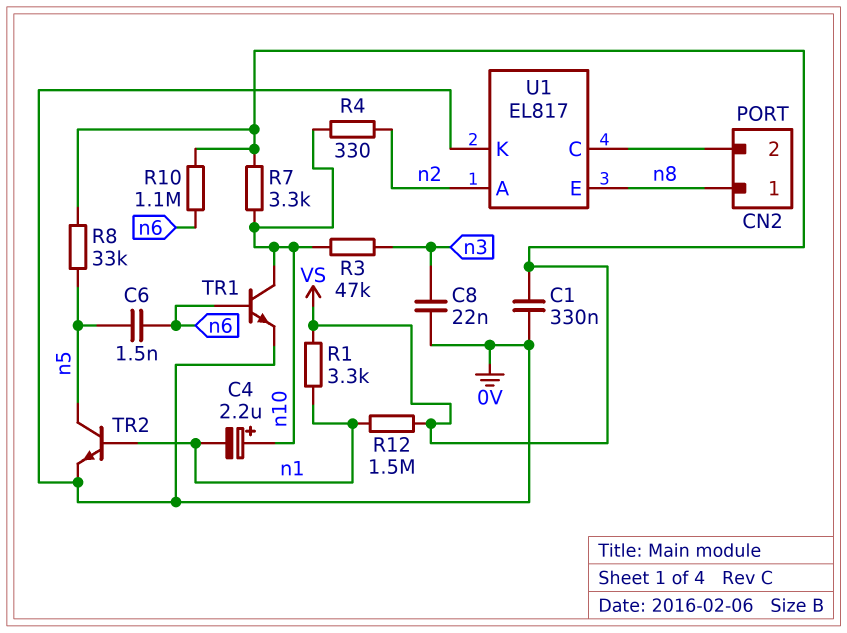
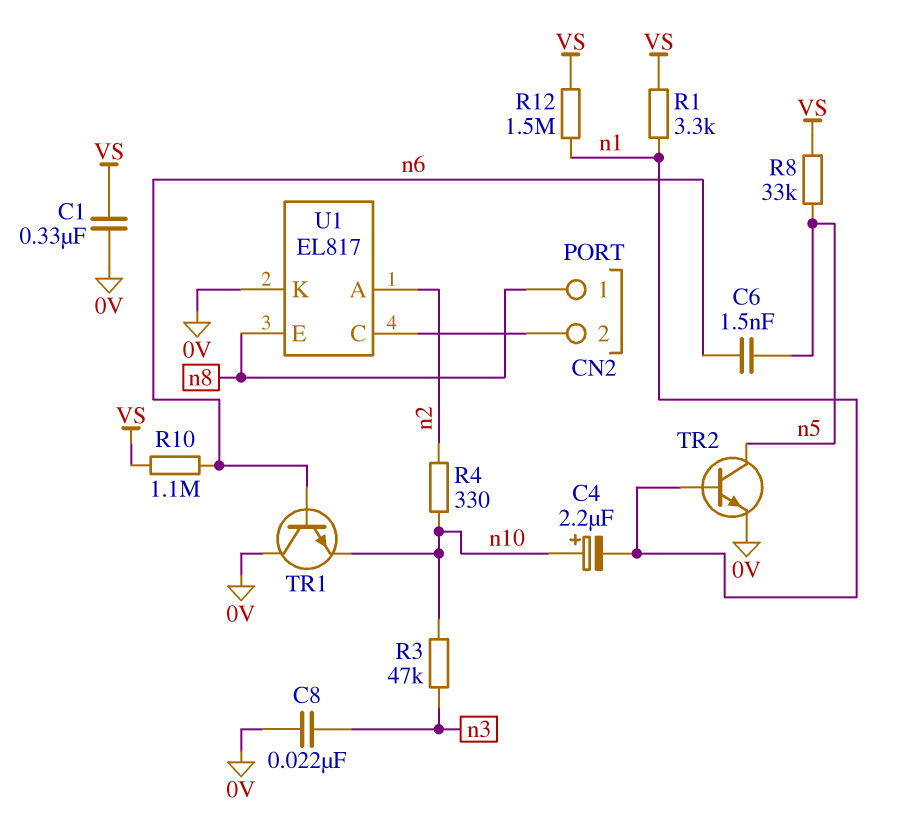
R7: 3.3k (VS, n10) -> none
TR1: NPN (B n6, C n10, E 0V) -> NPN (B n6, C 0V, E n10)

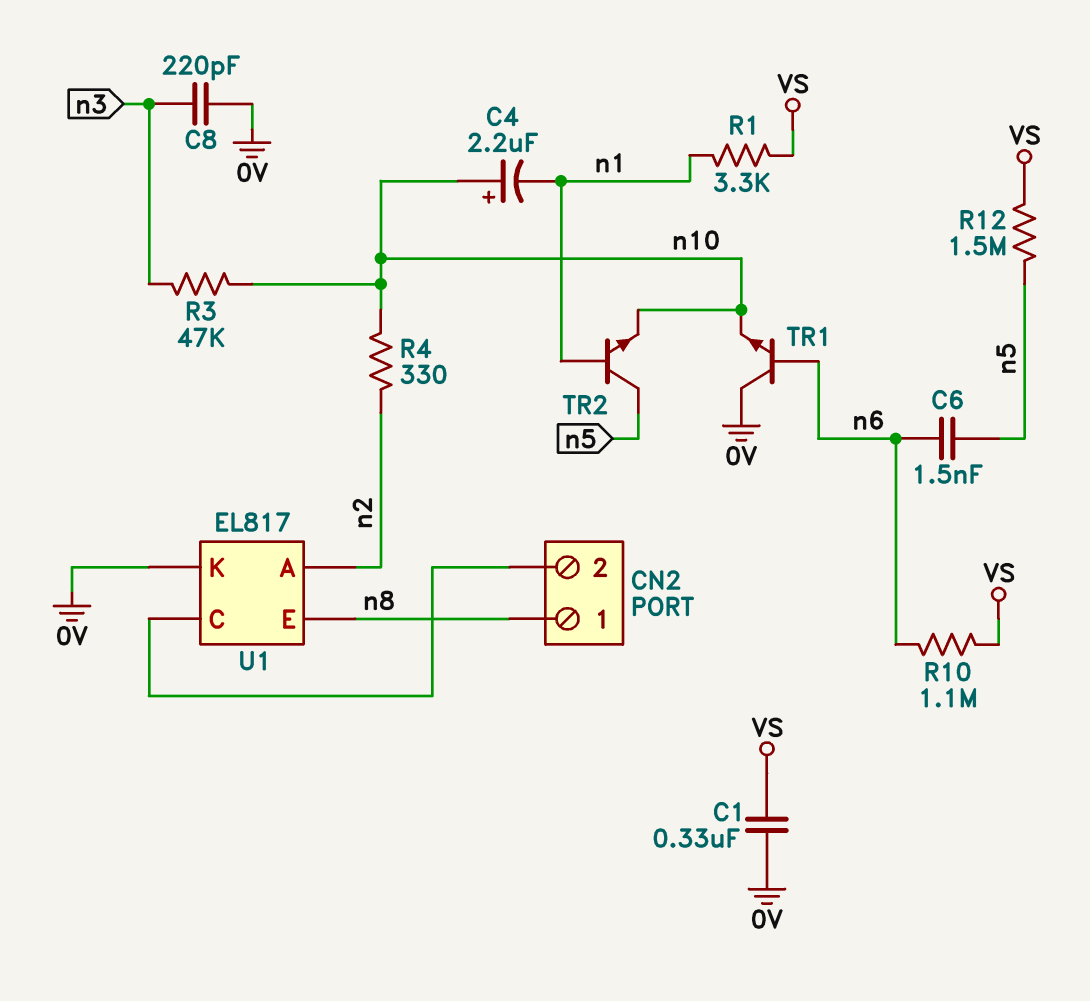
C8: 22nF (0V, n3) -> 220pF (0V, n3)
R8: 33k (VS, n5) -> none
R12: 1.5M (VS, n1) -> 1.5M (VS, n5)
TR2: NPN (B n1, C n5, E 0V) -> NPN (B n1, C n5, E n10)

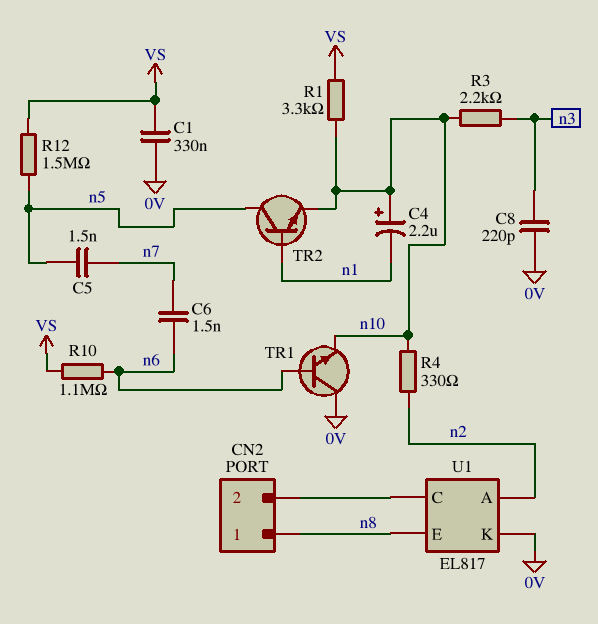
C5: none -> 1.5nF (n5, n7)
C6: 1.5nF (n5, n6) -> 1.5nF (n6, n7)
R1: 3.3k (VS, n1) -> 3.3k (VS, n10)
R3: 47k (n3, n10) -> 2.2k (n3, n10)

